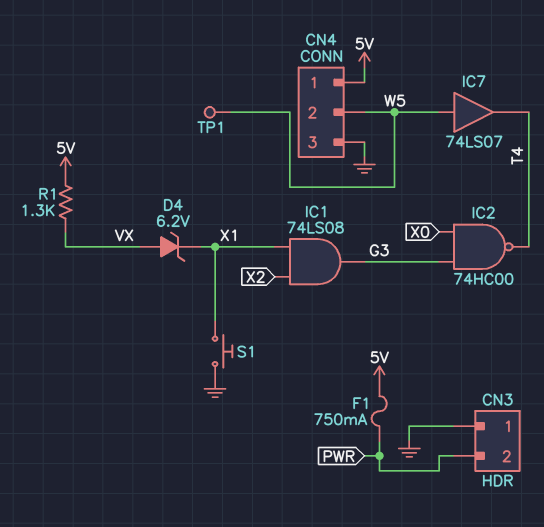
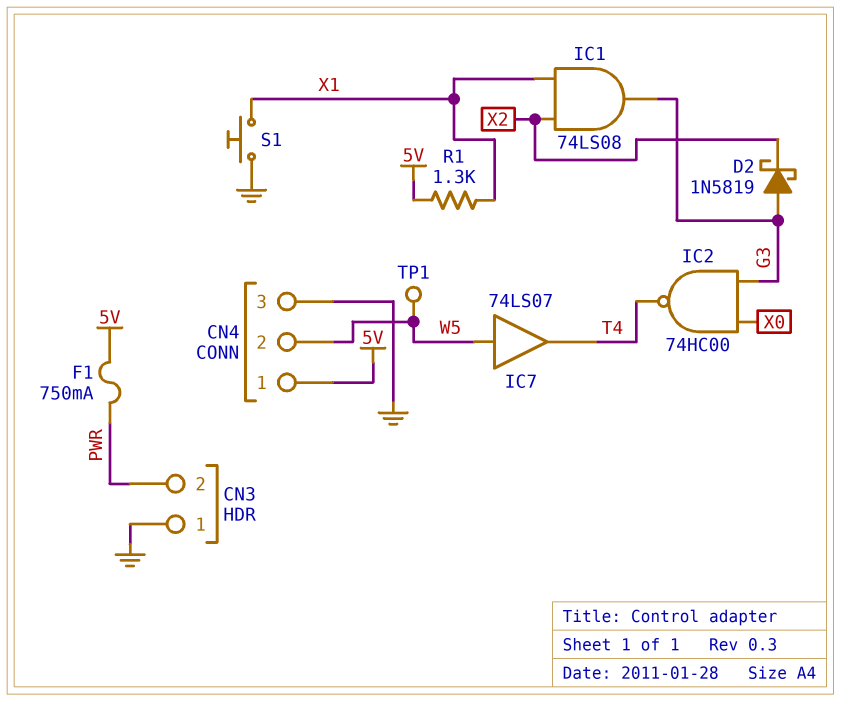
D2: none -> schottky 1N5819 (A G3, K X2)
D4: zener 6.2V (A VX, K X1) -> none
R1: 1.3k (5V, VX) -> 1.3k (5V, X1)

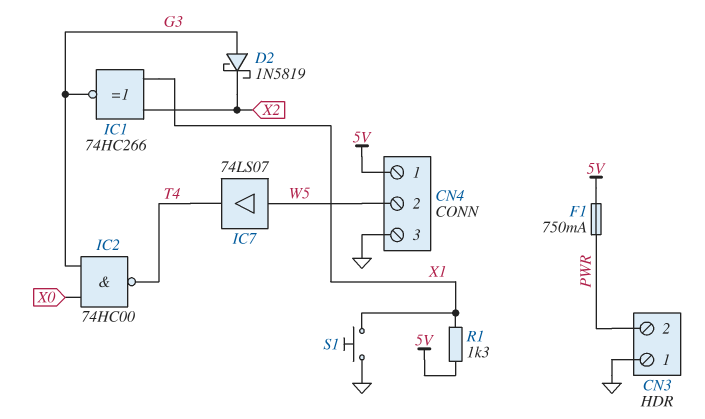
IC1: AND 74LS08 (in X1, in X2, out G3) -> XNOR 74HC266 (in X1, in X2, out G3)
TP1: test point (W5) -> none

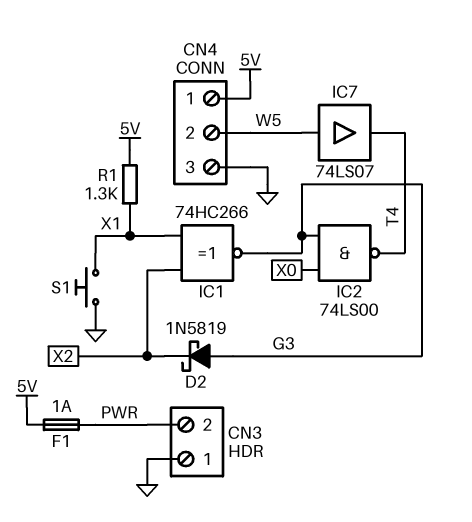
F1: 750mA (5V, PWR) -> 1A (5V, PWR)
IC2: NAND 74HC00 (in G3, in X0, out T4) -> NAND 74LS00 (in G3, in X0, out T4)

